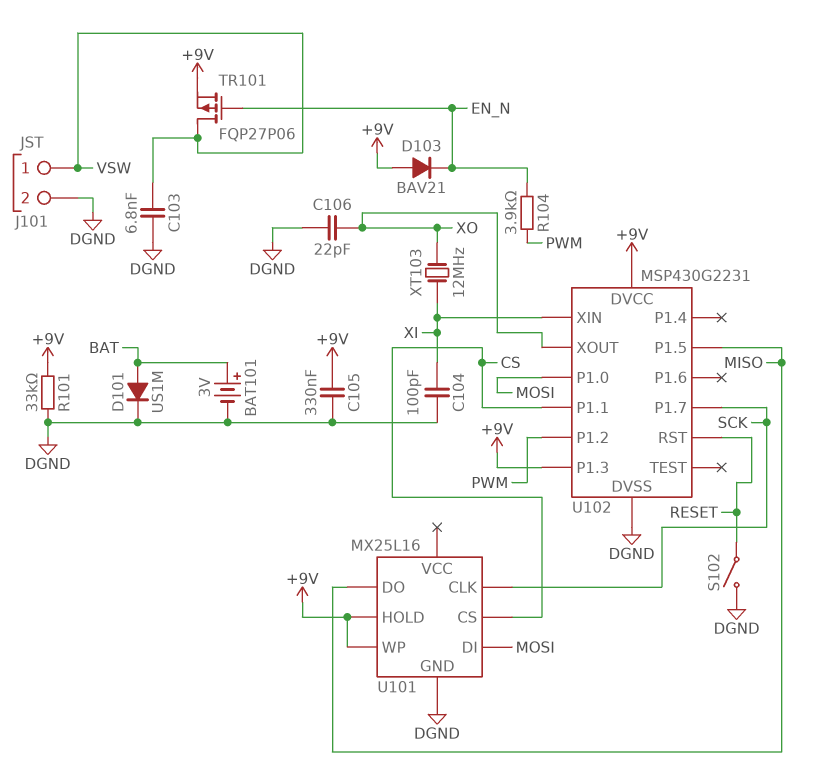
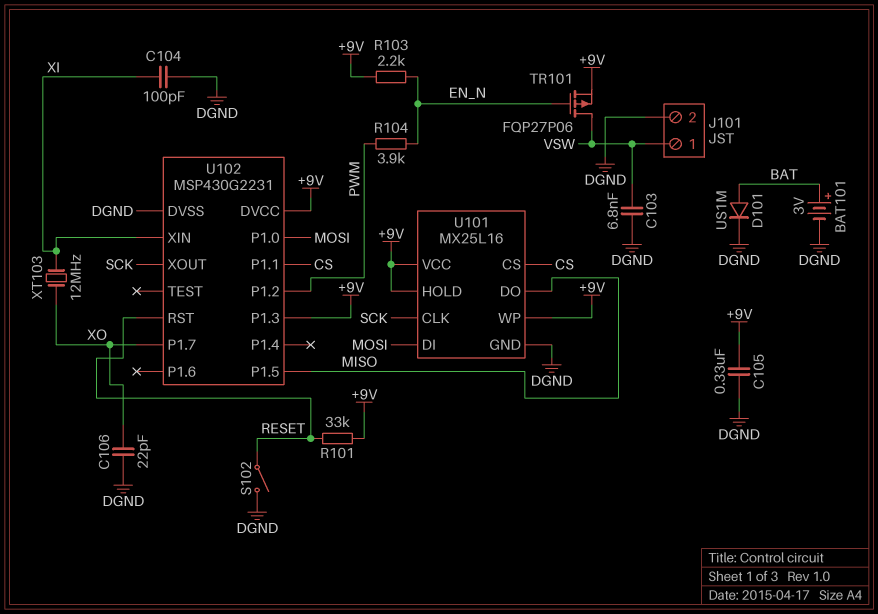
D103: diode BAV21 (A +9V, K EN_N) -> none
R101: 33k (+9V, DGND) -> 33k (+9V, RESET)
R103: none -> 2.2k (+9V, EN_N)
U101 pin VCC: none -> +9V
U102 pin P1.7: SCK -> XO
U102 pin XOUT: XO -> SCK

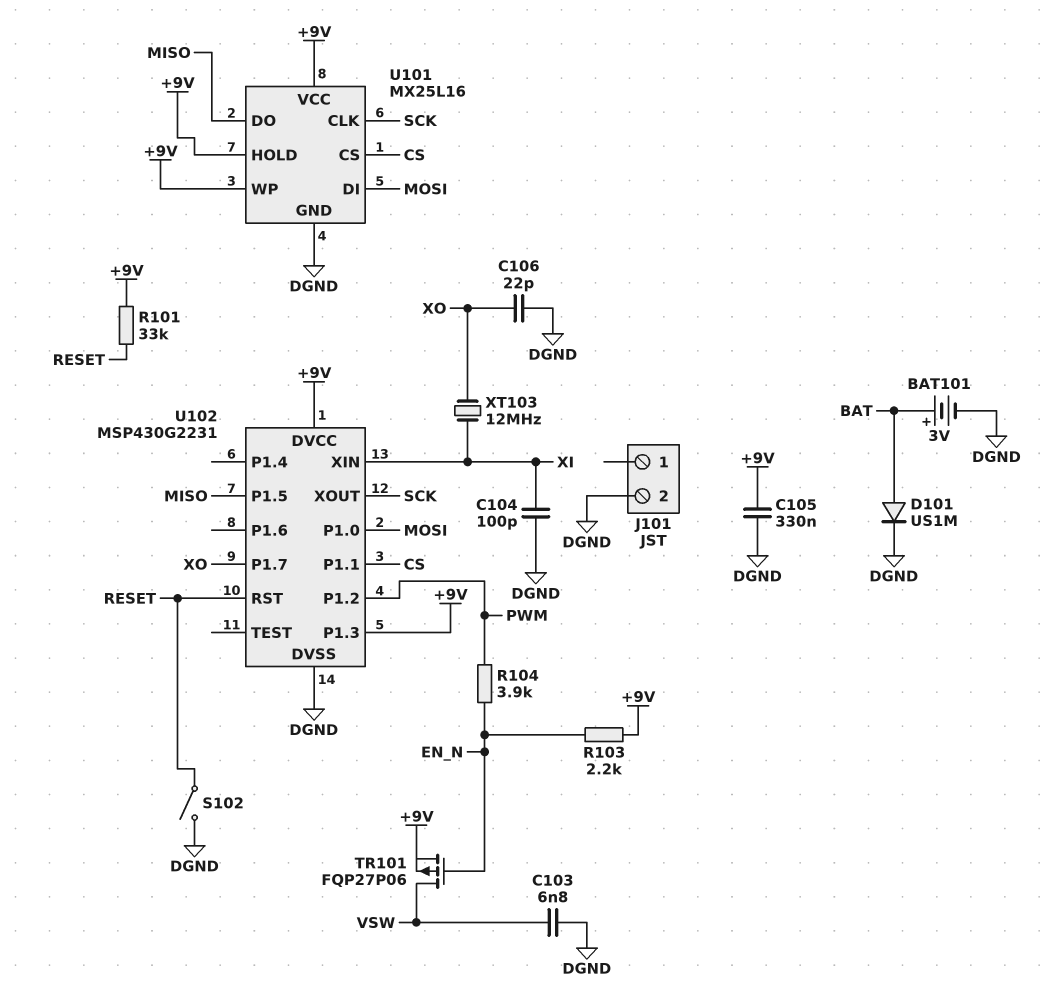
J101 pin 1: VSW -> none

